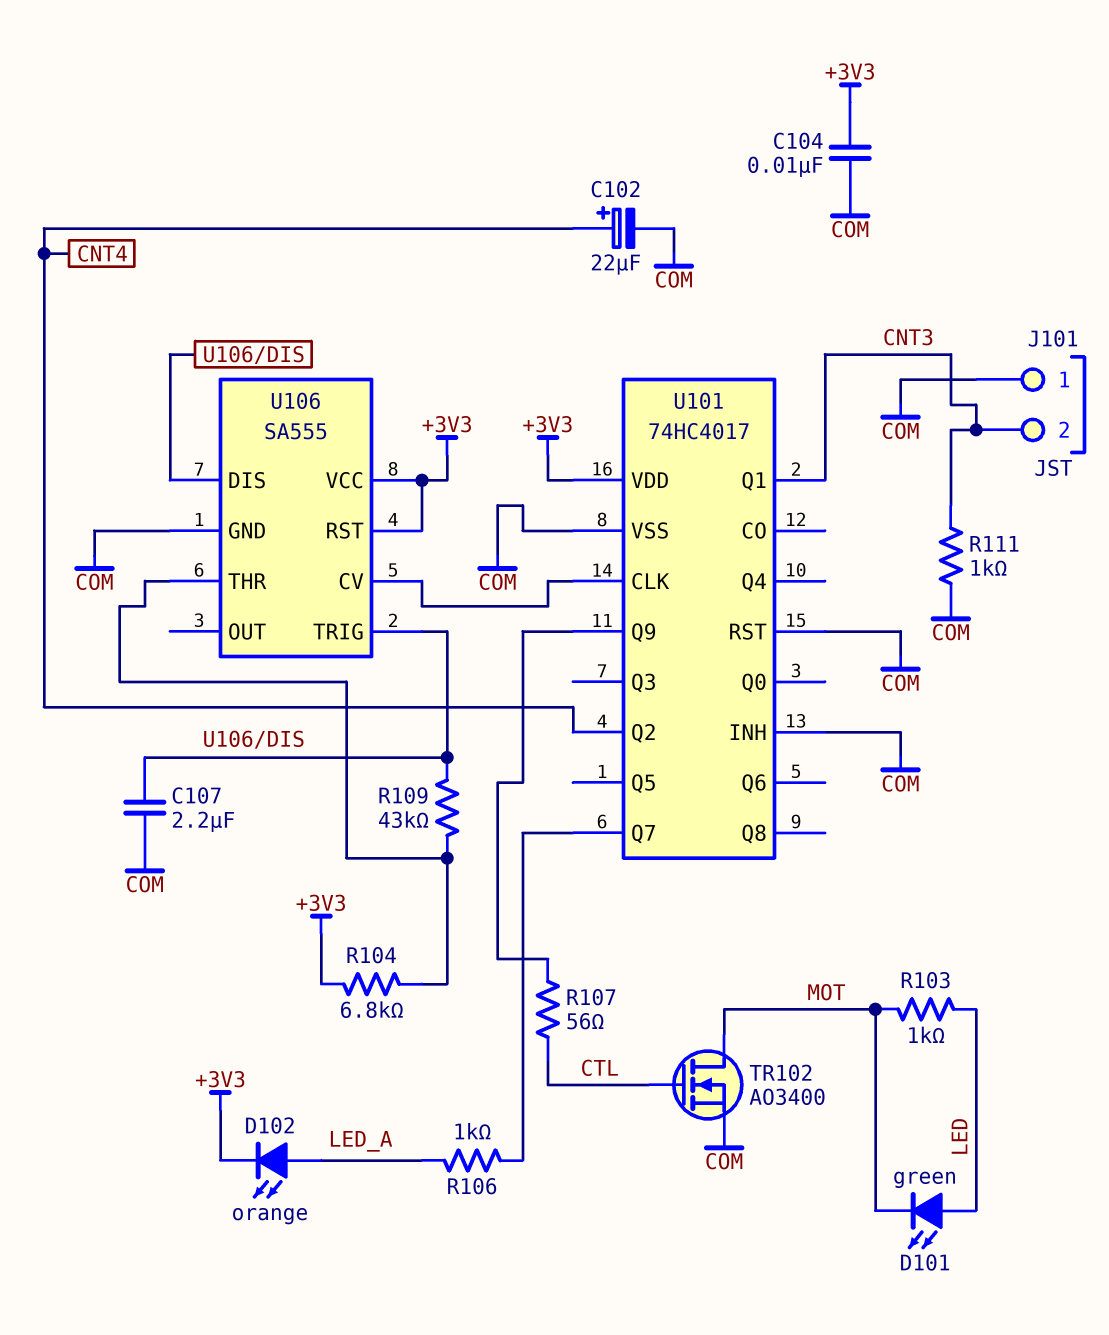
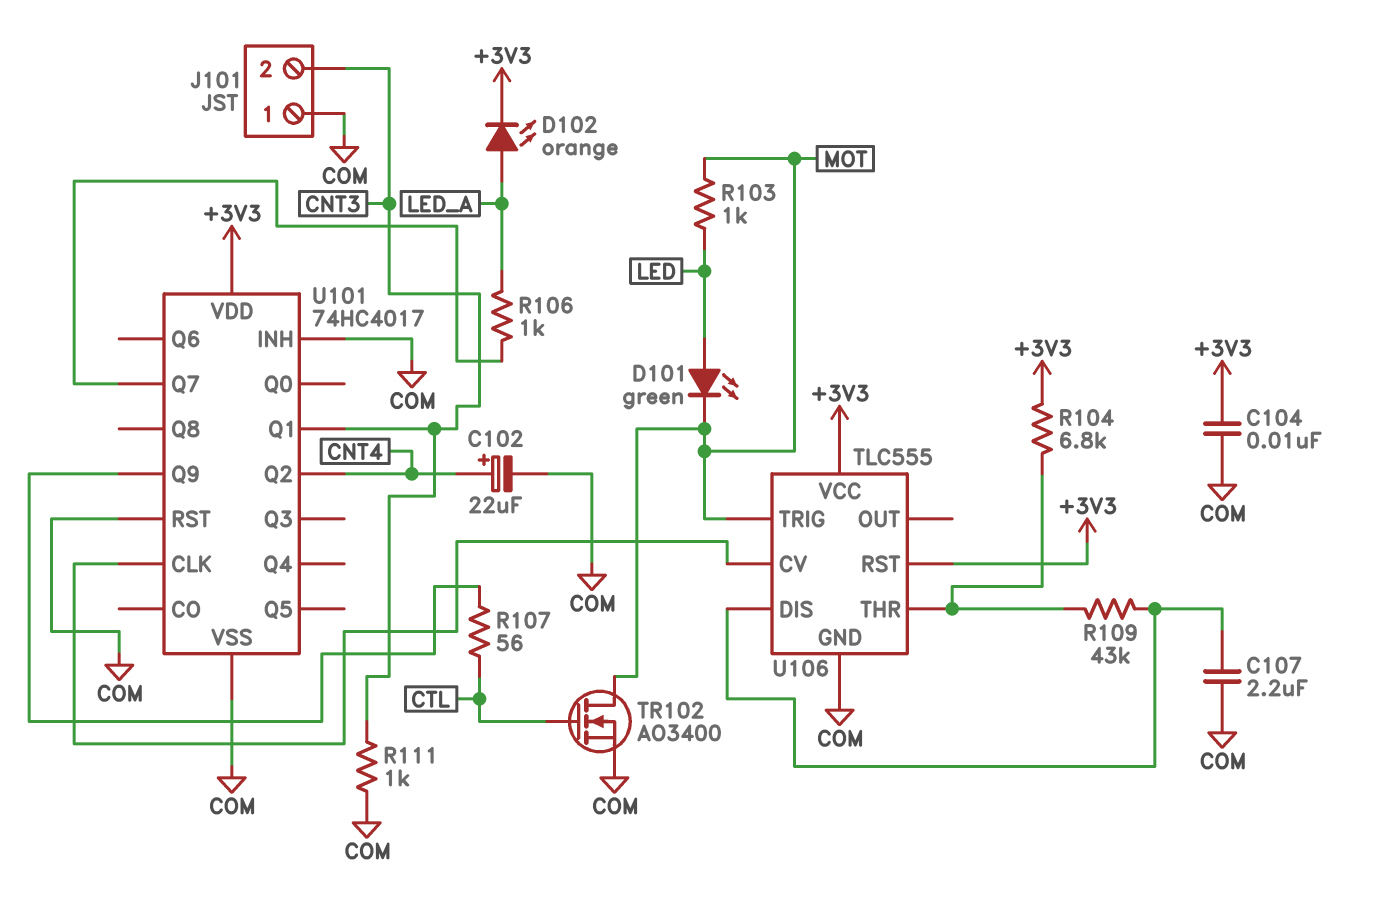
U106: SA555 -> TLC555
U106 pin TRIG: U106/DIS -> MOT

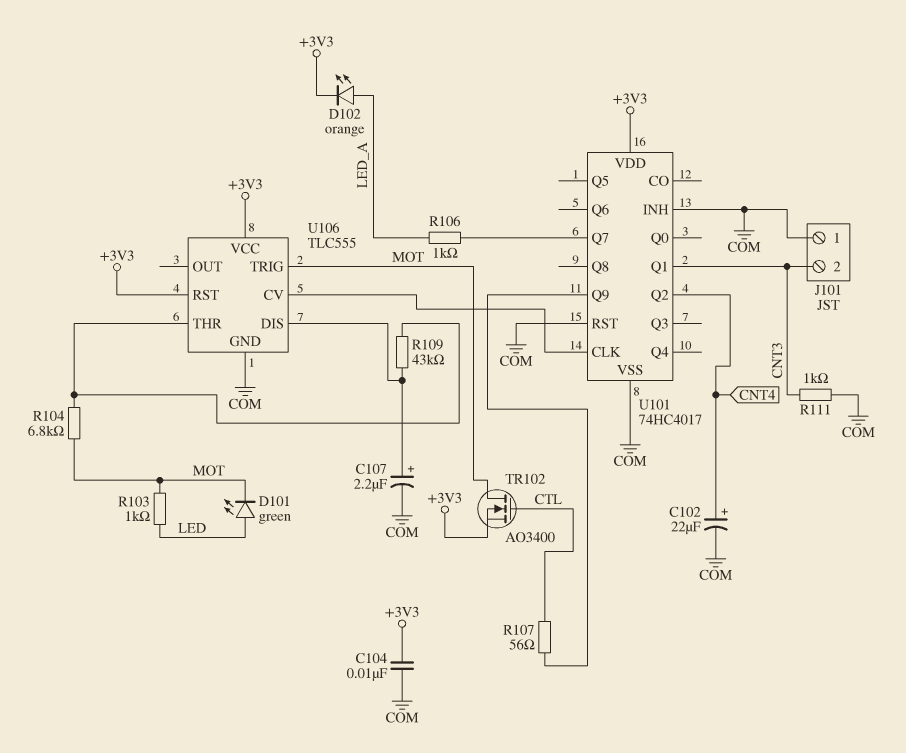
C107: 2.2uF (COM, U106/DIS) -> 2.2uF (plus U106/DIS, minus COM)
R104: 6.8k (+3V3, U106/THR) -> 6.8k (MOT, U106/THR)
TR102: NMOS AO3400 (G CTL, D MOT, S COM) -> NMOS AO3400 (G CTL, D MOT, S +3V3)

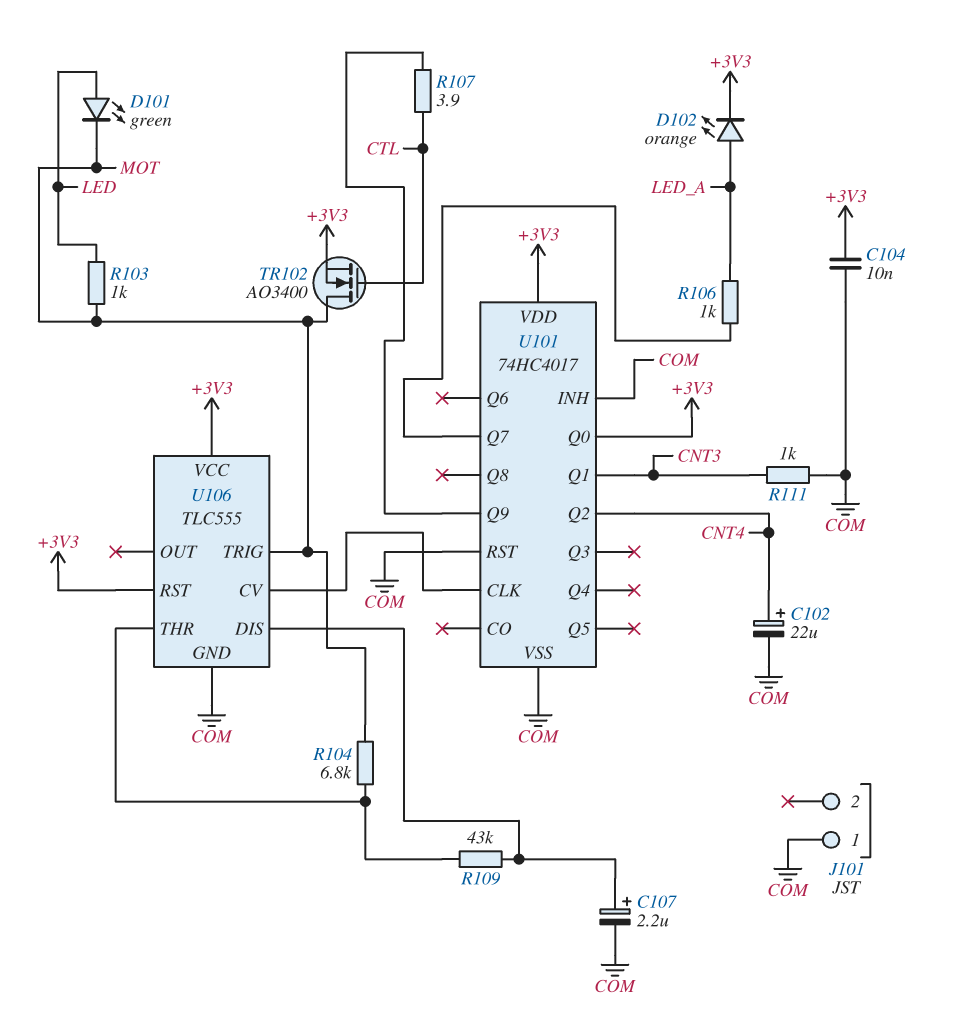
J101 pin 2: CNT3 -> none
R107: 56 (CTL, U101/Q9) -> 3.9 (CTL, U101/Q9)
U101 pin Q0: none -> +3V3

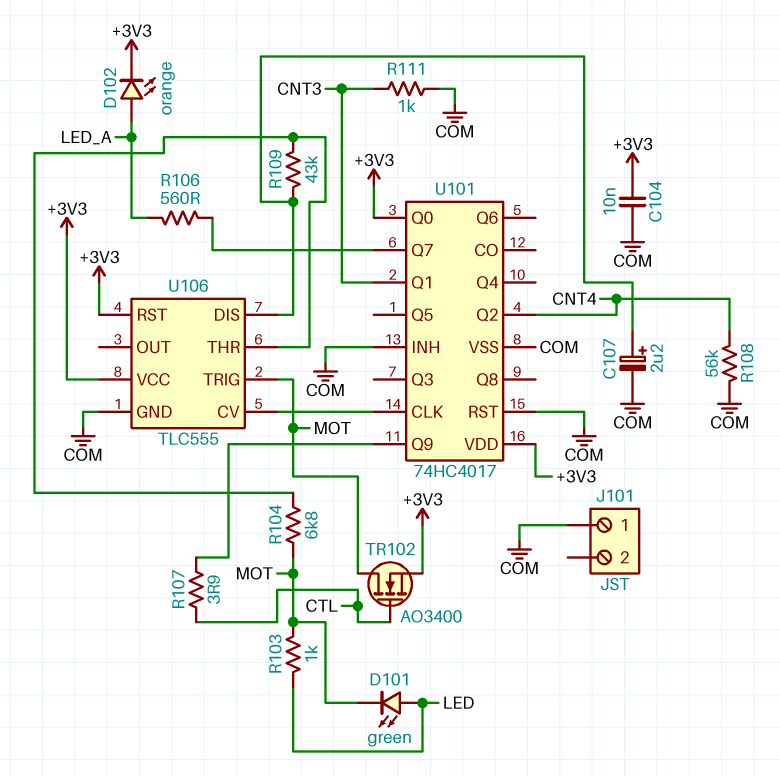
C102: 22uF (plus CNT4, minus COM) -> none
R106: 1k (LED_A, U101/Q7) -> 560 (LED_A, U101/Q7)
R108: none -> 56k (CNT4, COM)

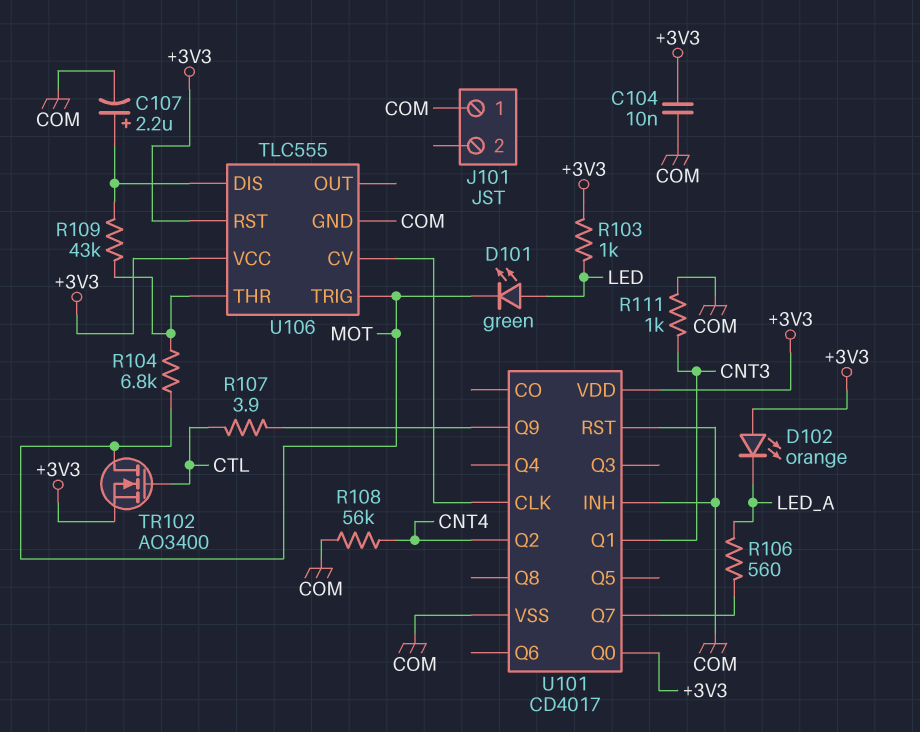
D102: LED orange (A LED_A, K +3V3) -> LED orange (A +3V3, K LED_A)
R103: 1k (LED, MOT) -> 1k (+3V3, LED)
U101: 74HC4017 -> CD4017

